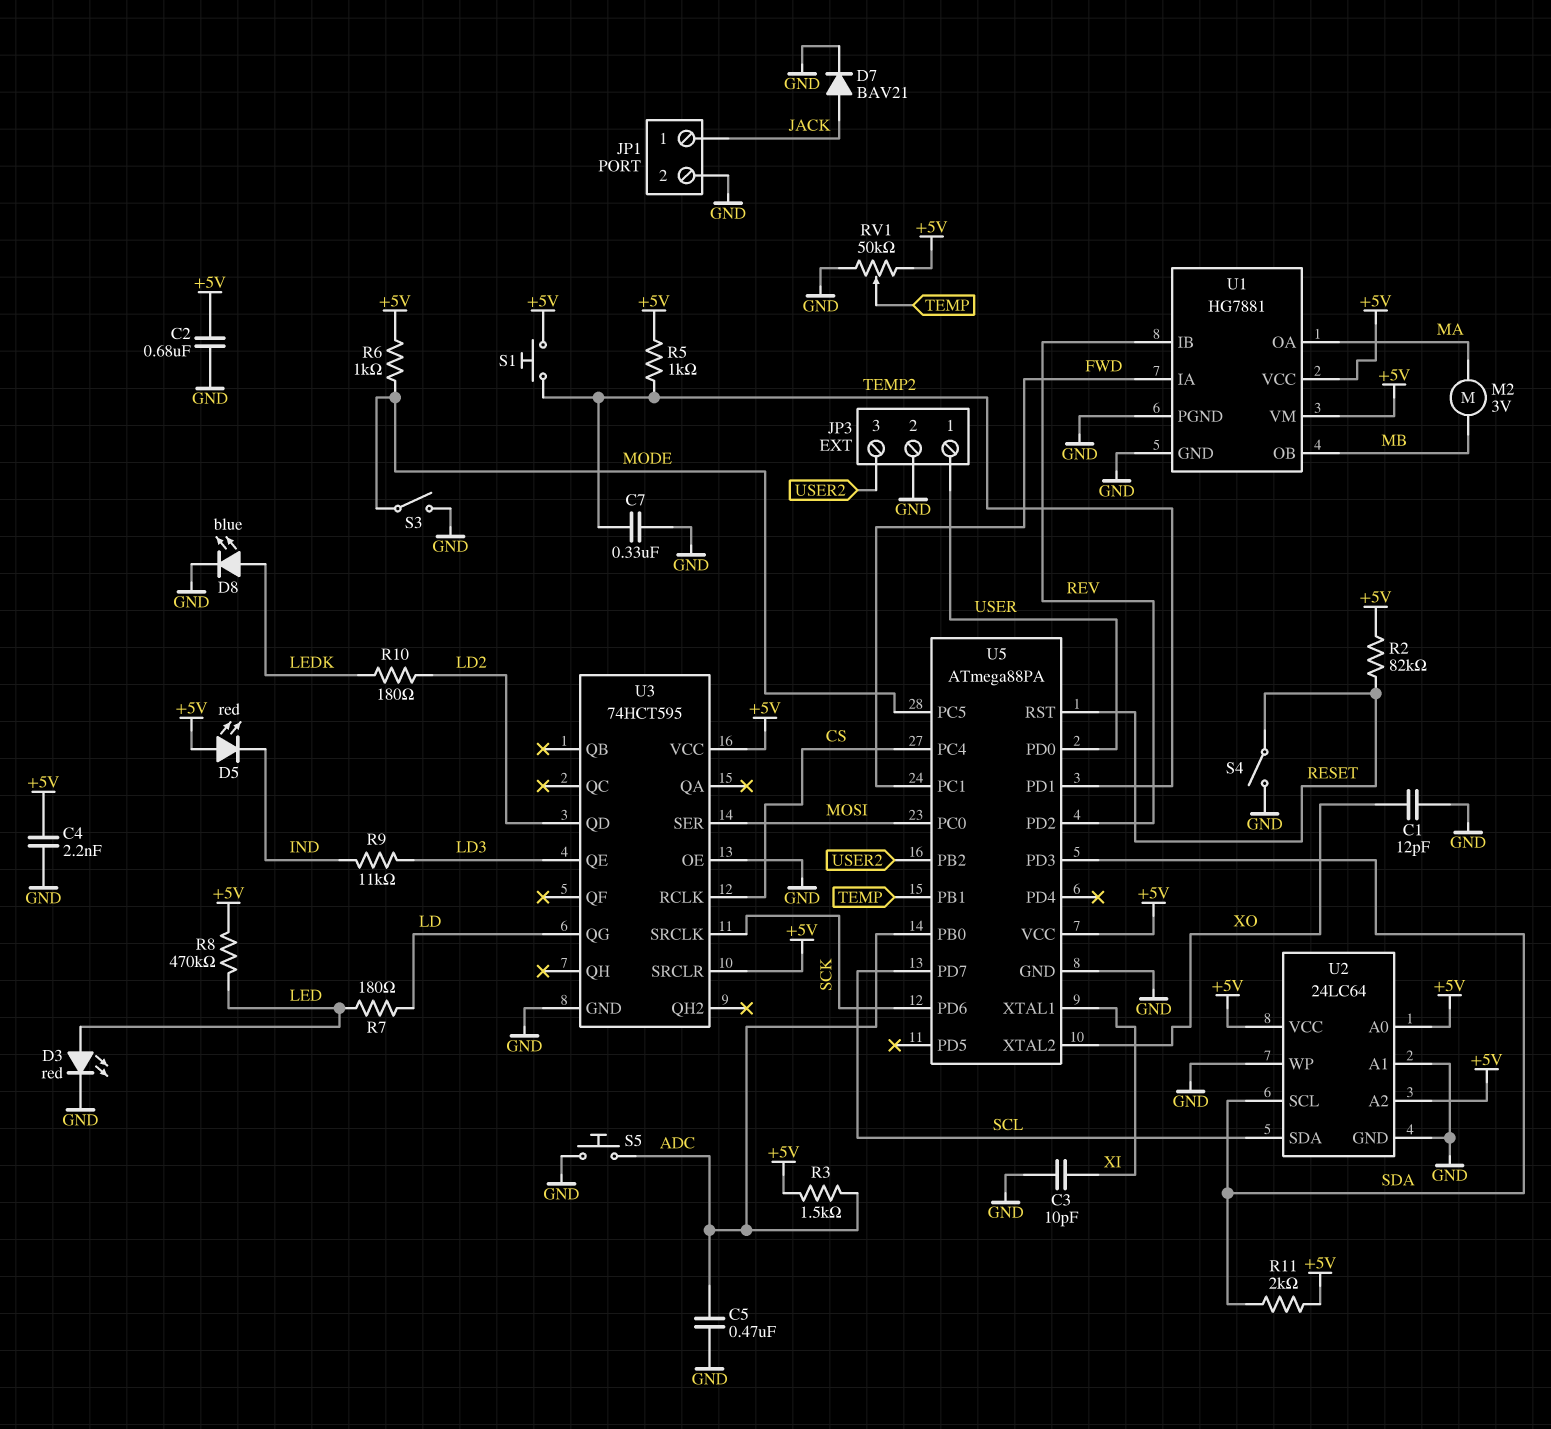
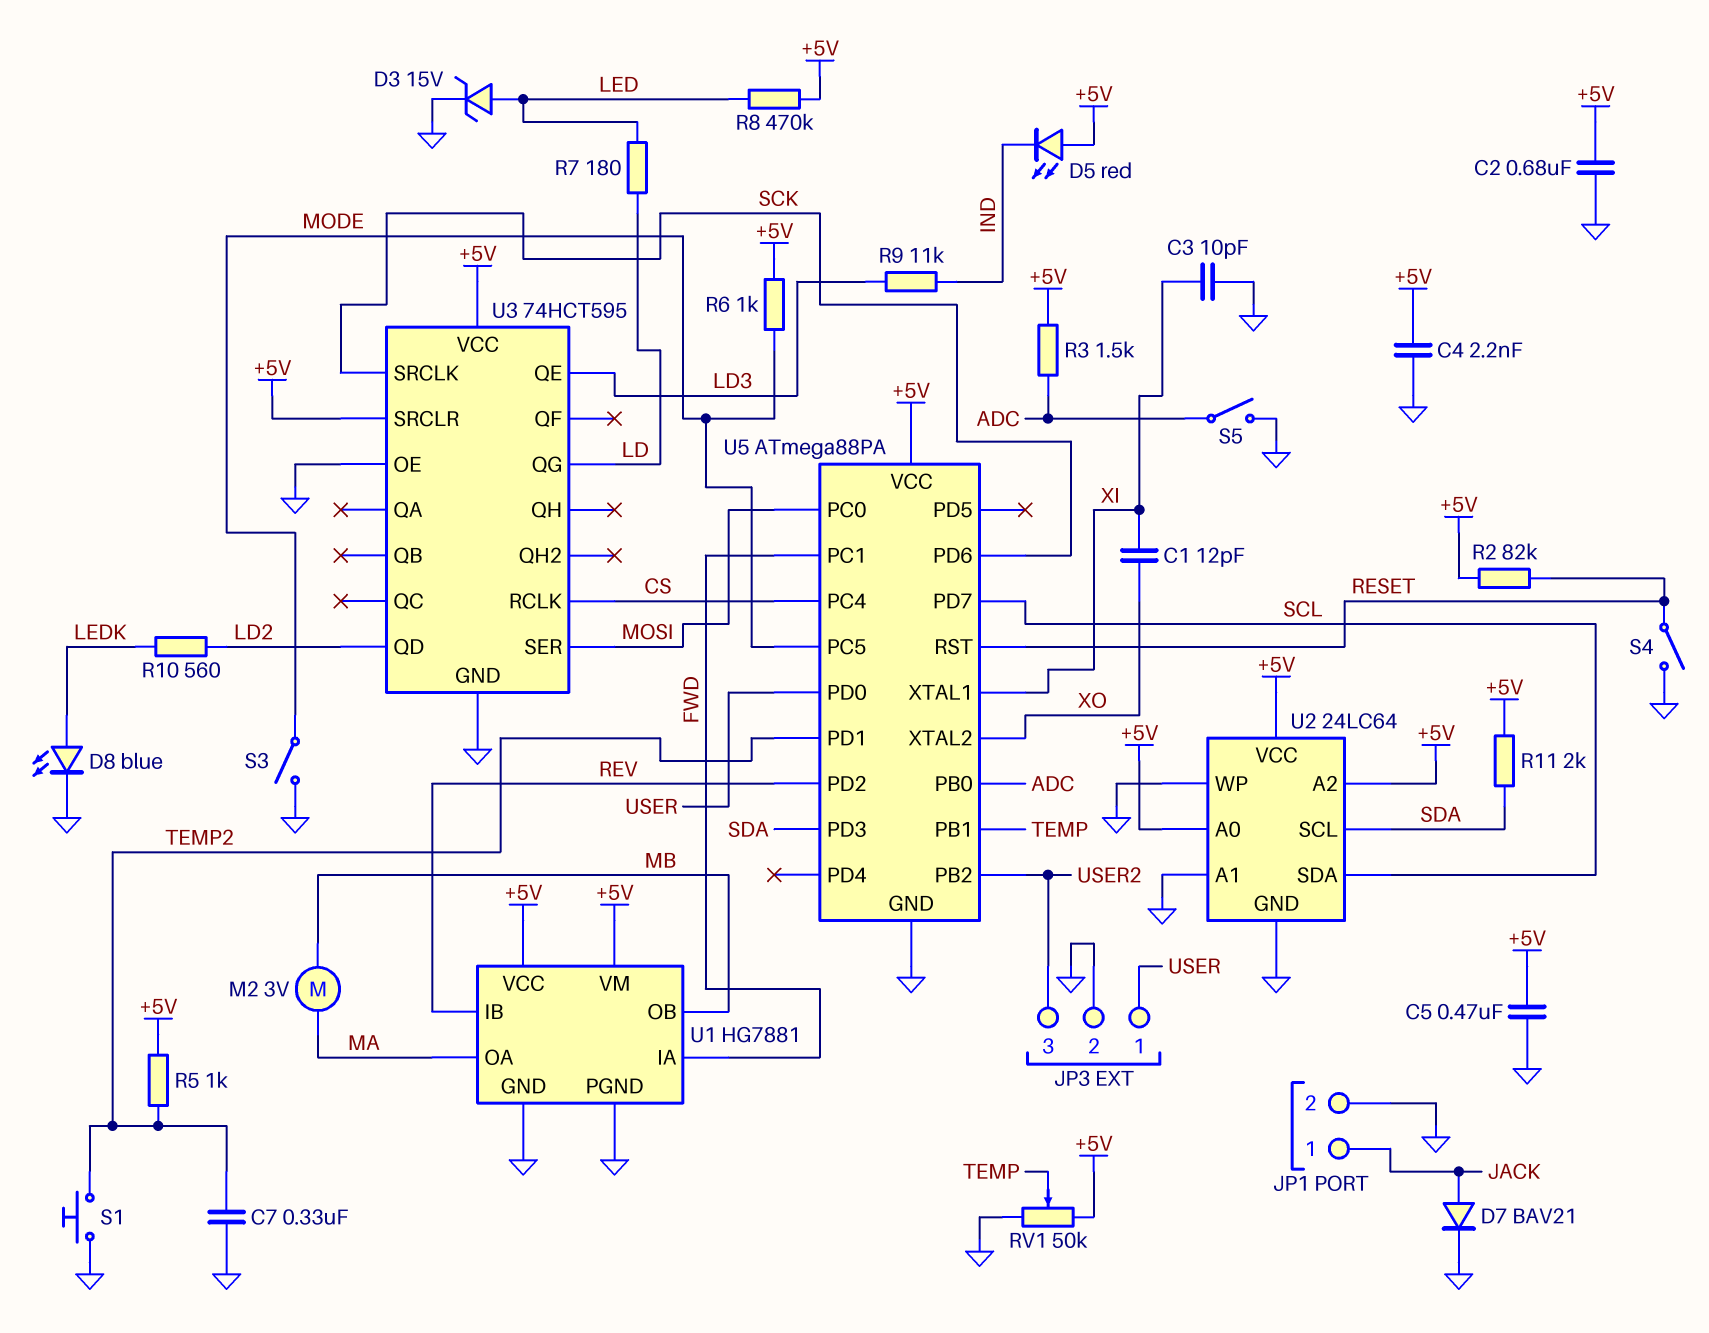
C1: 12pF (GND, XO) -> 12pF (XI, XO)
C5: 470nF (ADC, GND) -> 470nF (+5V, GND)
D3: LED red (A LED, K GND) -> zener 15V (A LED, K GND)
R10: 180 (LD2, LEDK) -> 560 (LD2, LEDK)
S1: button (+5V, TEMP2) -> button (GND, TEMP2)
S5: button (ADC, GND) -> switch (ADC, GND)

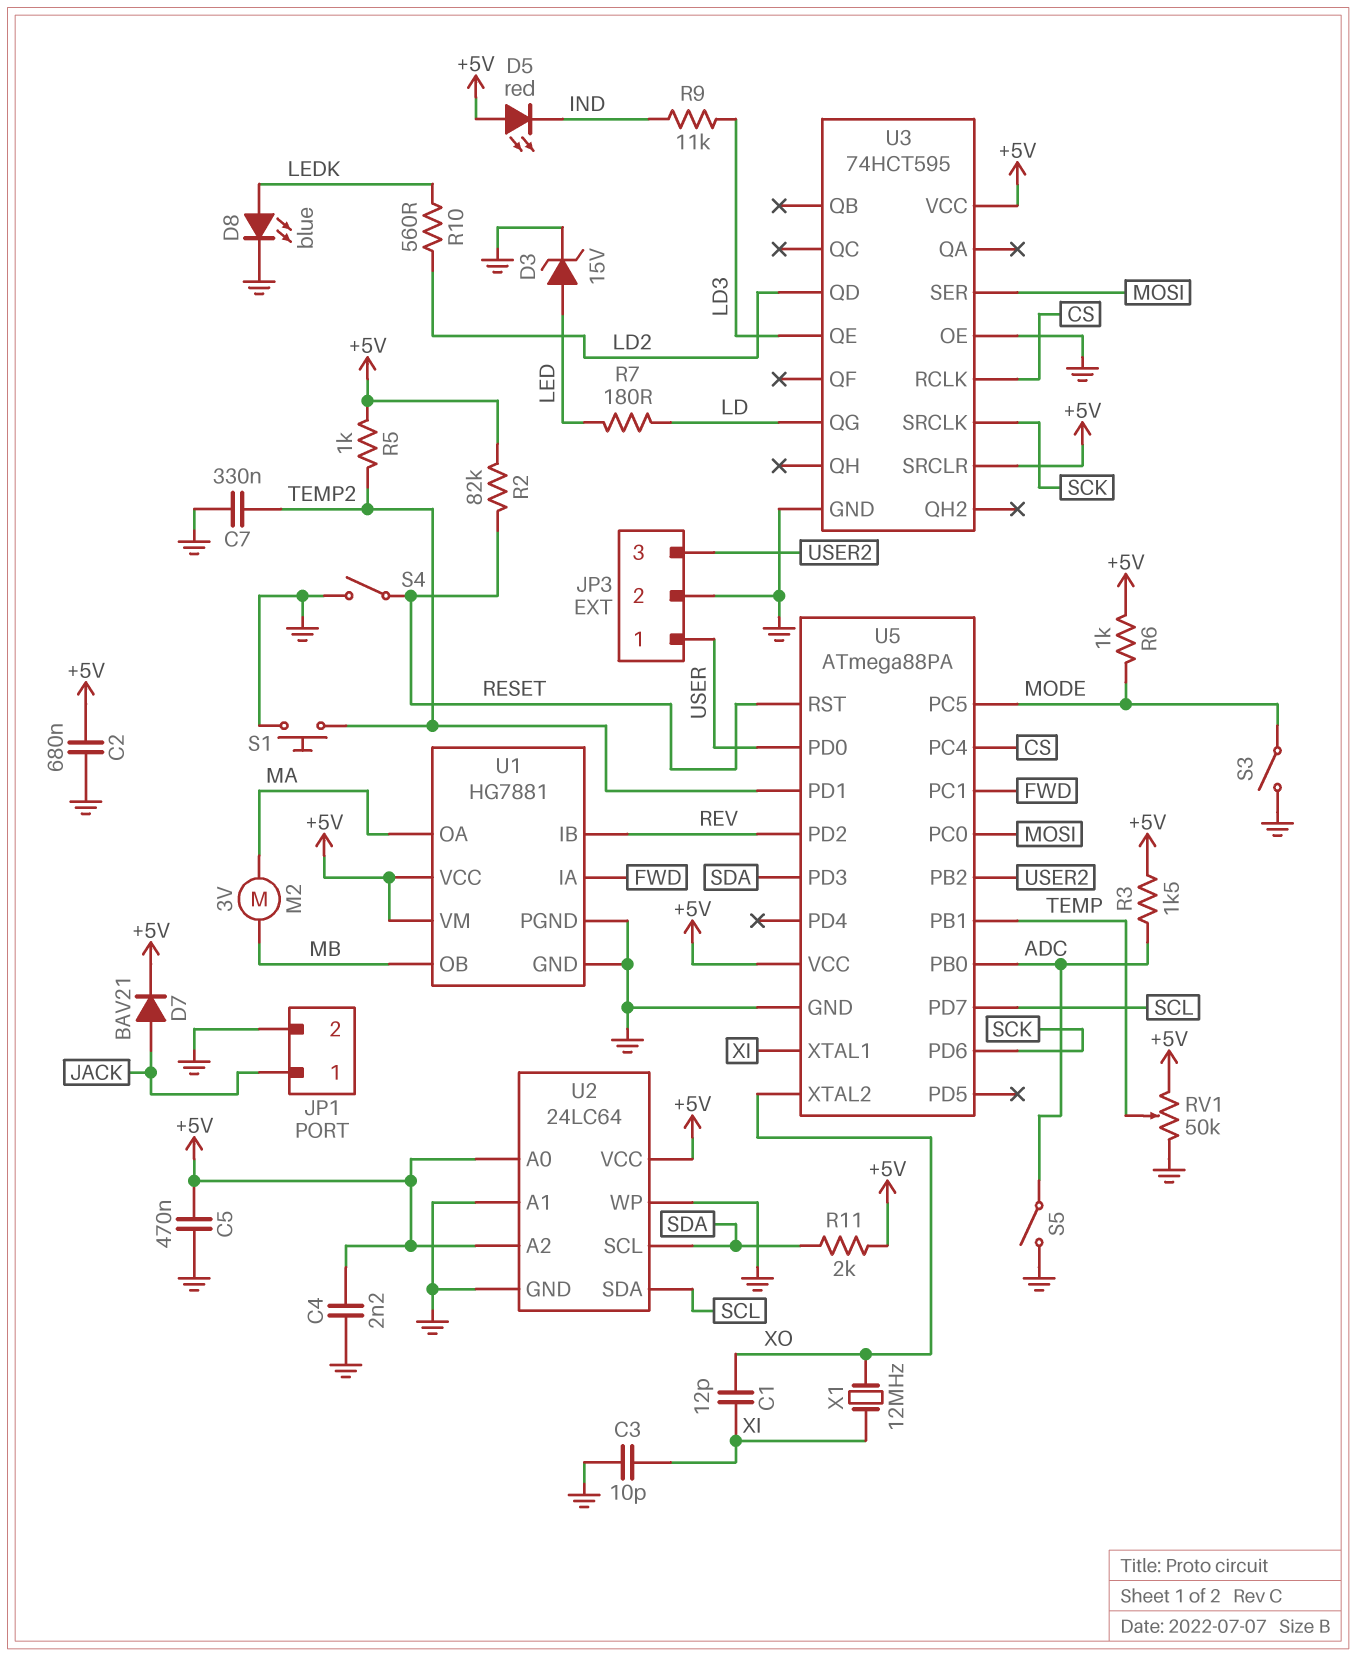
D7: diode BAV21 (A JACK, K GND) -> diode BAV21 (A JACK, K +5V)
R8: 470k (+5V, LED) -> none
X1: none -> 12MHz (XI, XO)

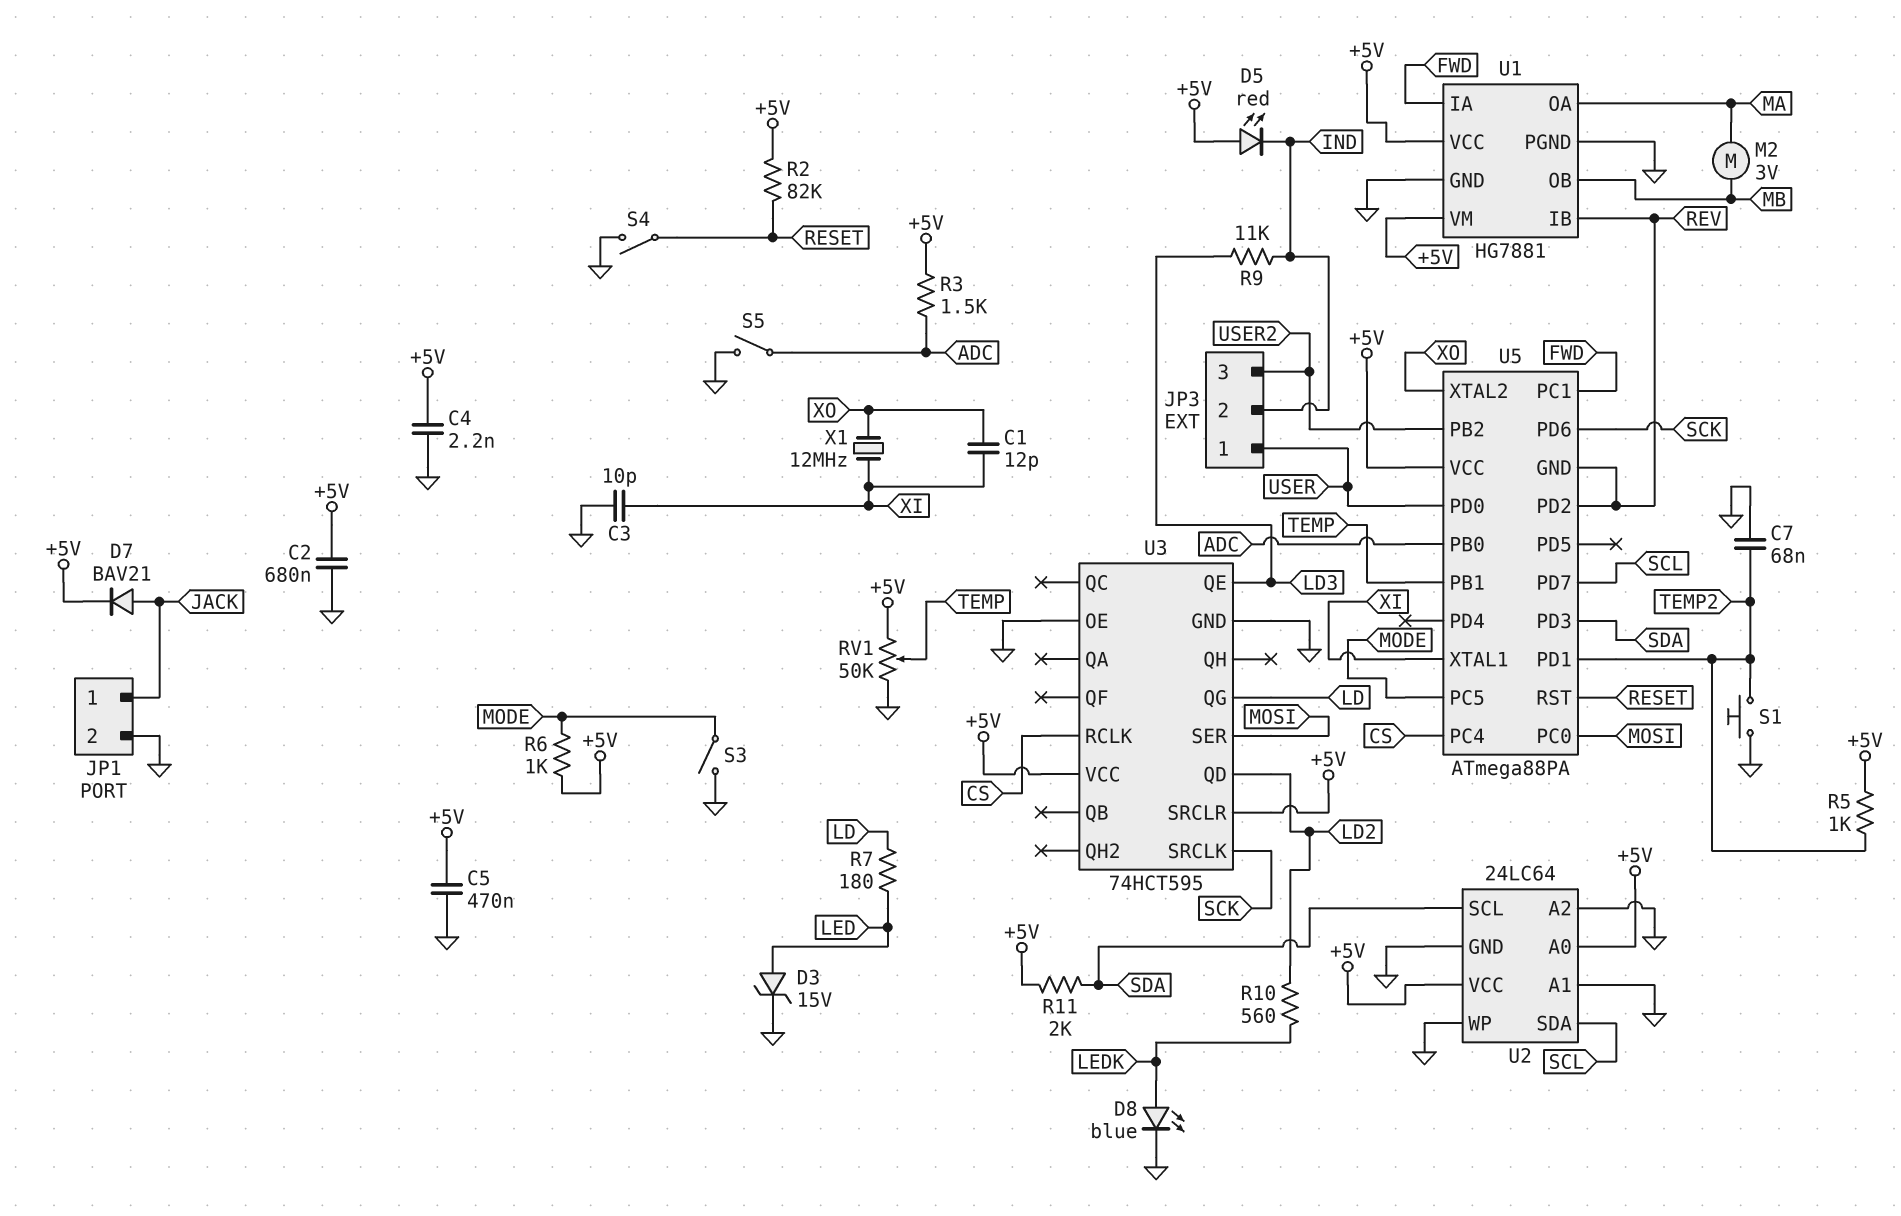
C7: 330nF (GND, TEMP2) -> 68nF (GND, TEMP2)
JP3 pin 2: GND -> IND
U2 pin A2: +5V -> GND
U5 pin GND: GND -> REV

